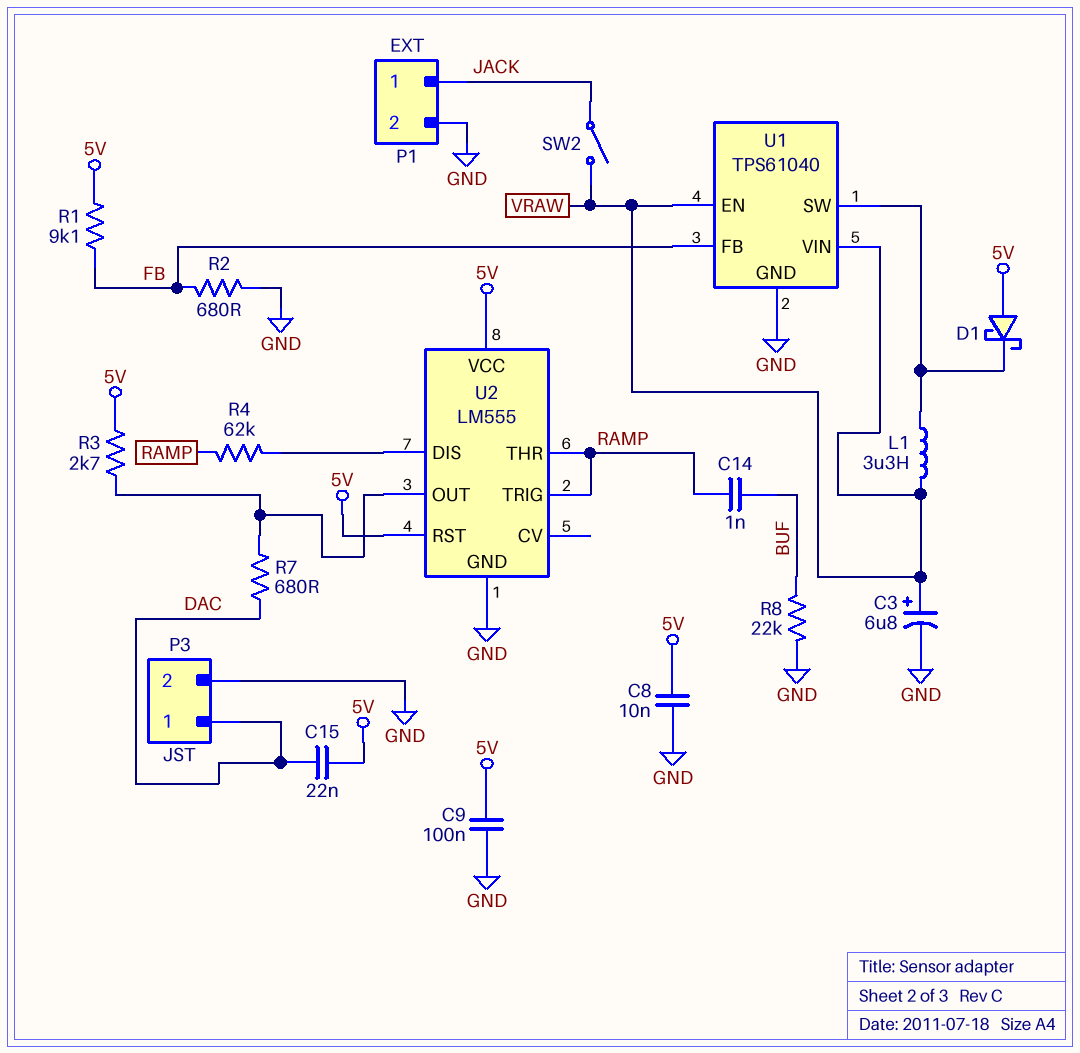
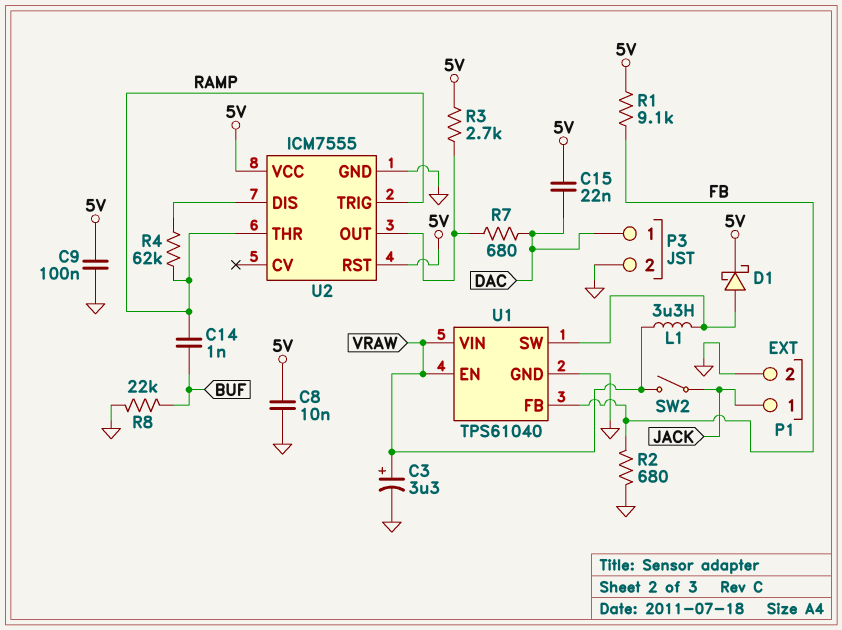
C3: 6.8uF (plus VRAW, minus GND) -> 3.3uF (plus VRAW, minus GND)
D1: schottky (A 5V, K U1/SW) -> schottky (A U1/SW, K 5V)
U2: LM555 -> ICM7555

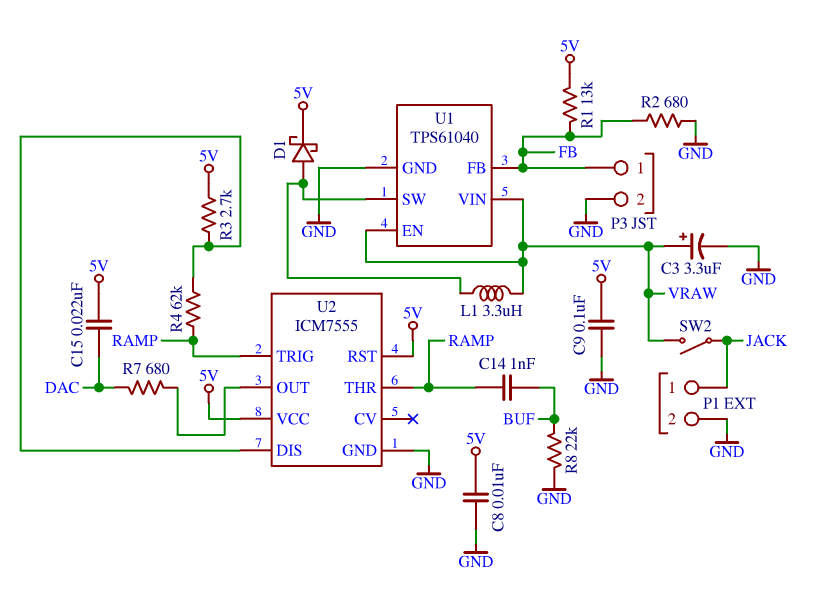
P3 pin 1: DAC -> FB
R1: 9.1k (5V, FB) -> 13k (5V, FB)
R3: 2.7k (5V, U2/OUT) -> 2.7k (5V, U2/DIS)

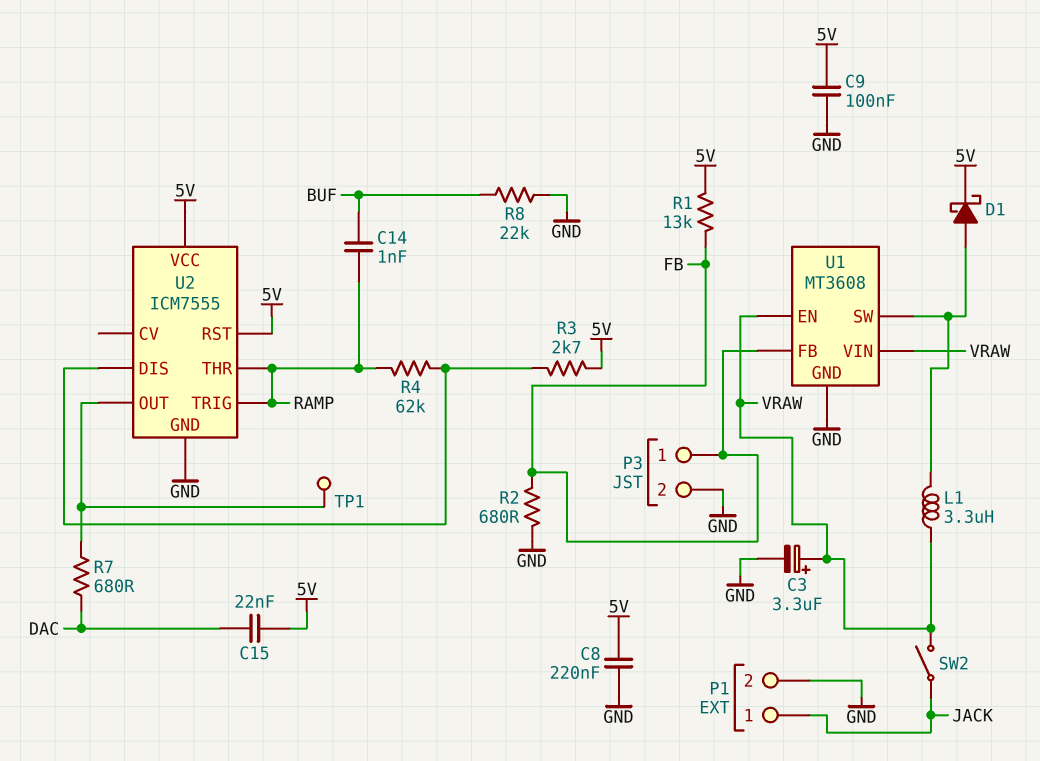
C8: 10nF (5V, GND) -> 220nF (5V, GND)
TP1: none -> test point (U2/OUT)
U1: TPS61040 -> MT3608

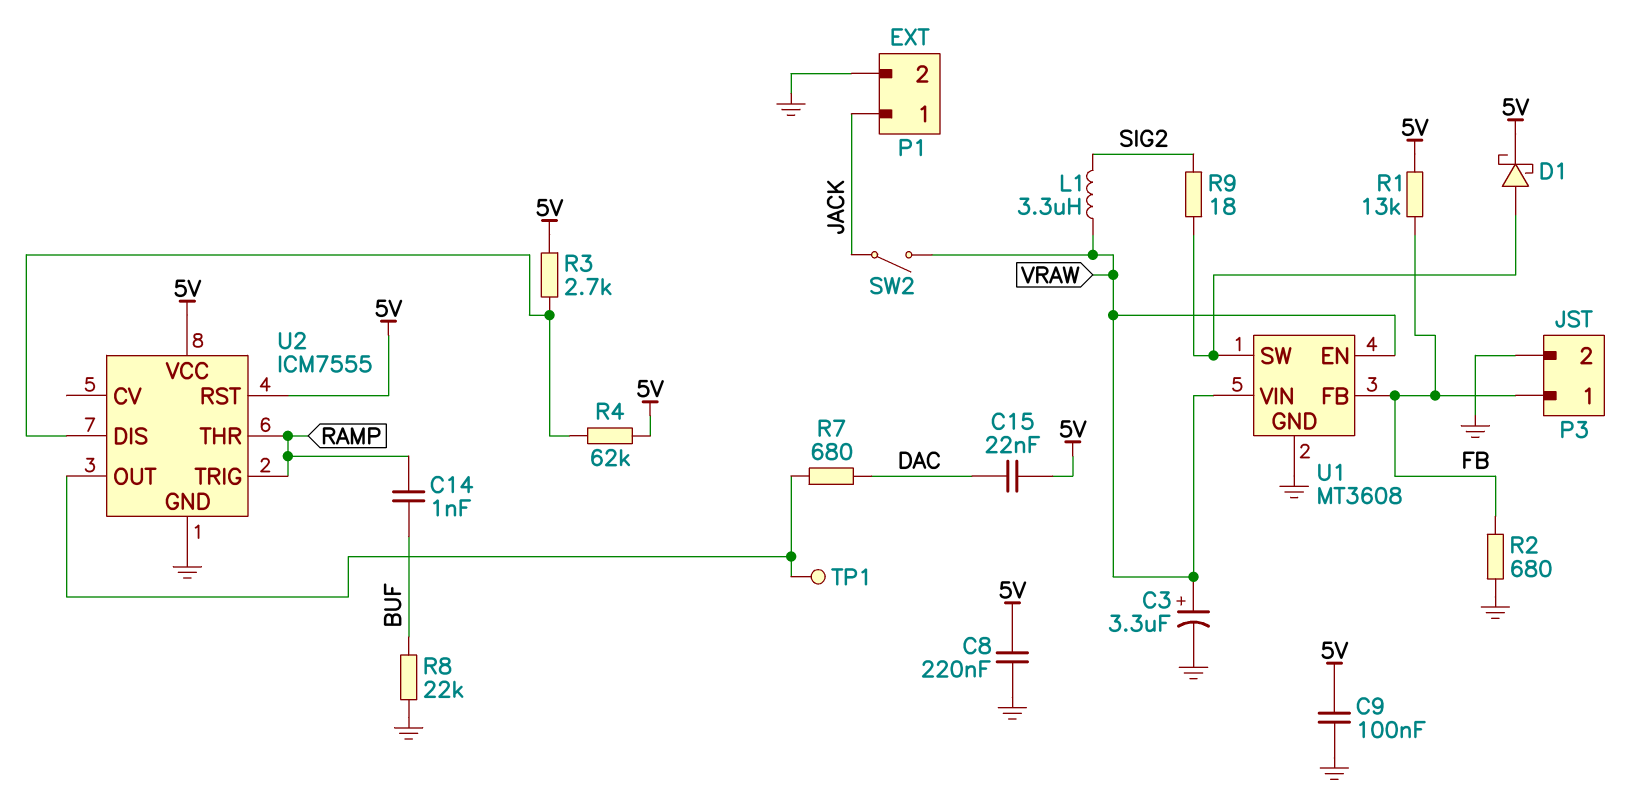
L1: 3.3uH (U1/SW, VRAW) -> 3.3uH (SIG2, VRAW)
R4: 62k (RAMP, U2/DIS) -> 62k (5V, U2/DIS)
R9: none -> 18 (SIG2, U1/SW)

